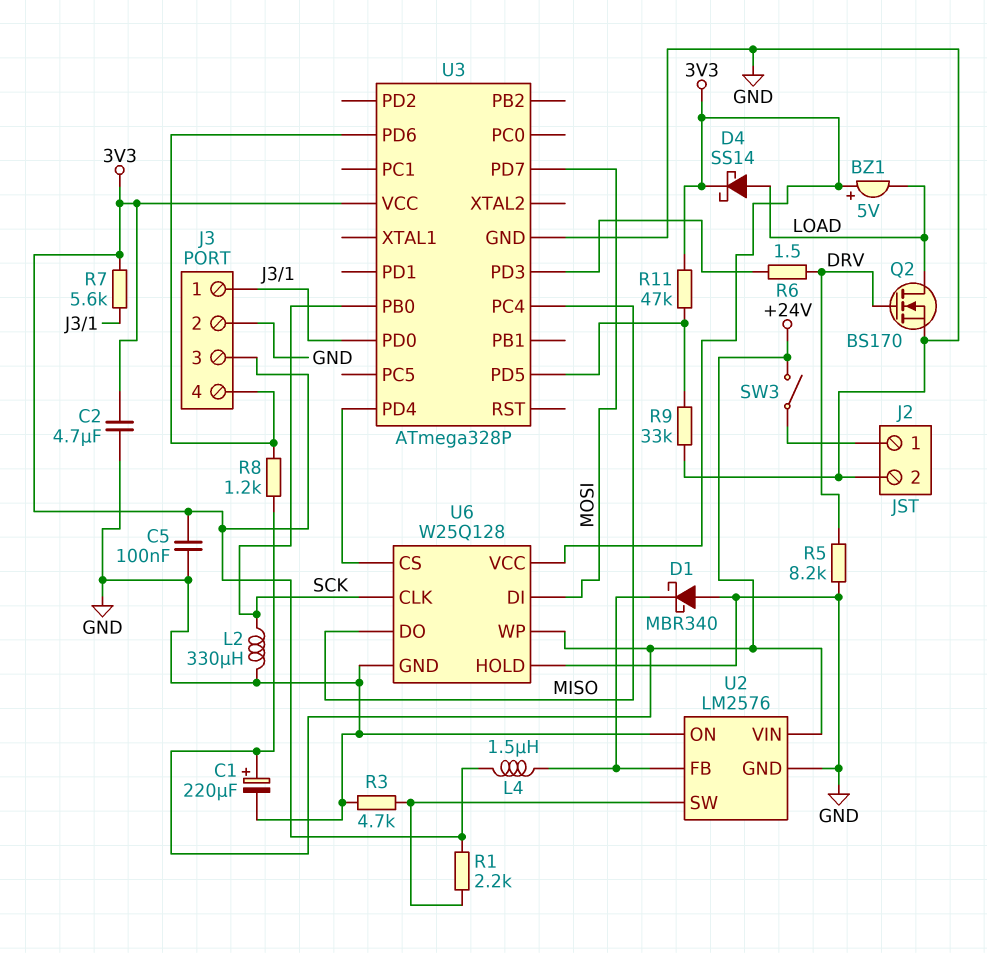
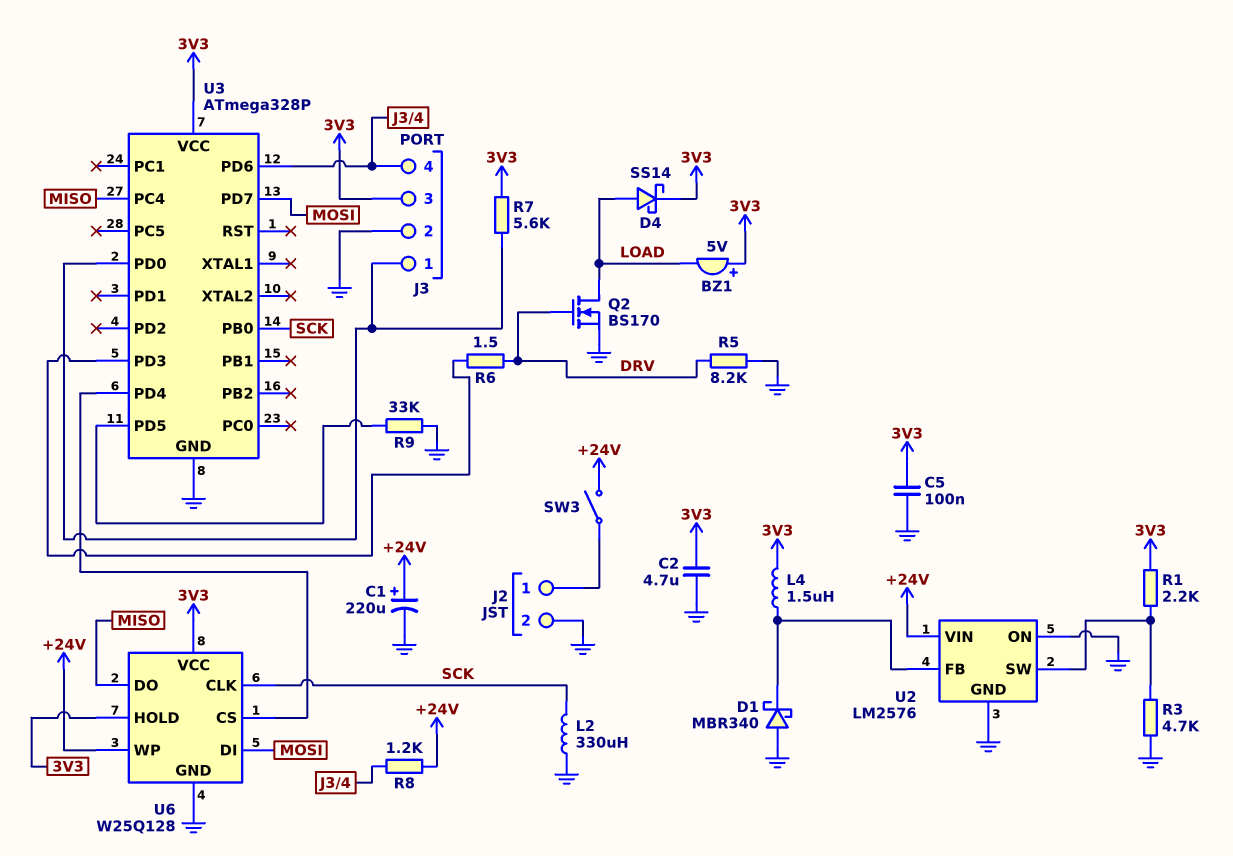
R11: 47k (3V3, U3/PD5) -> none
U6 pin HOLD: GND -> 3V3

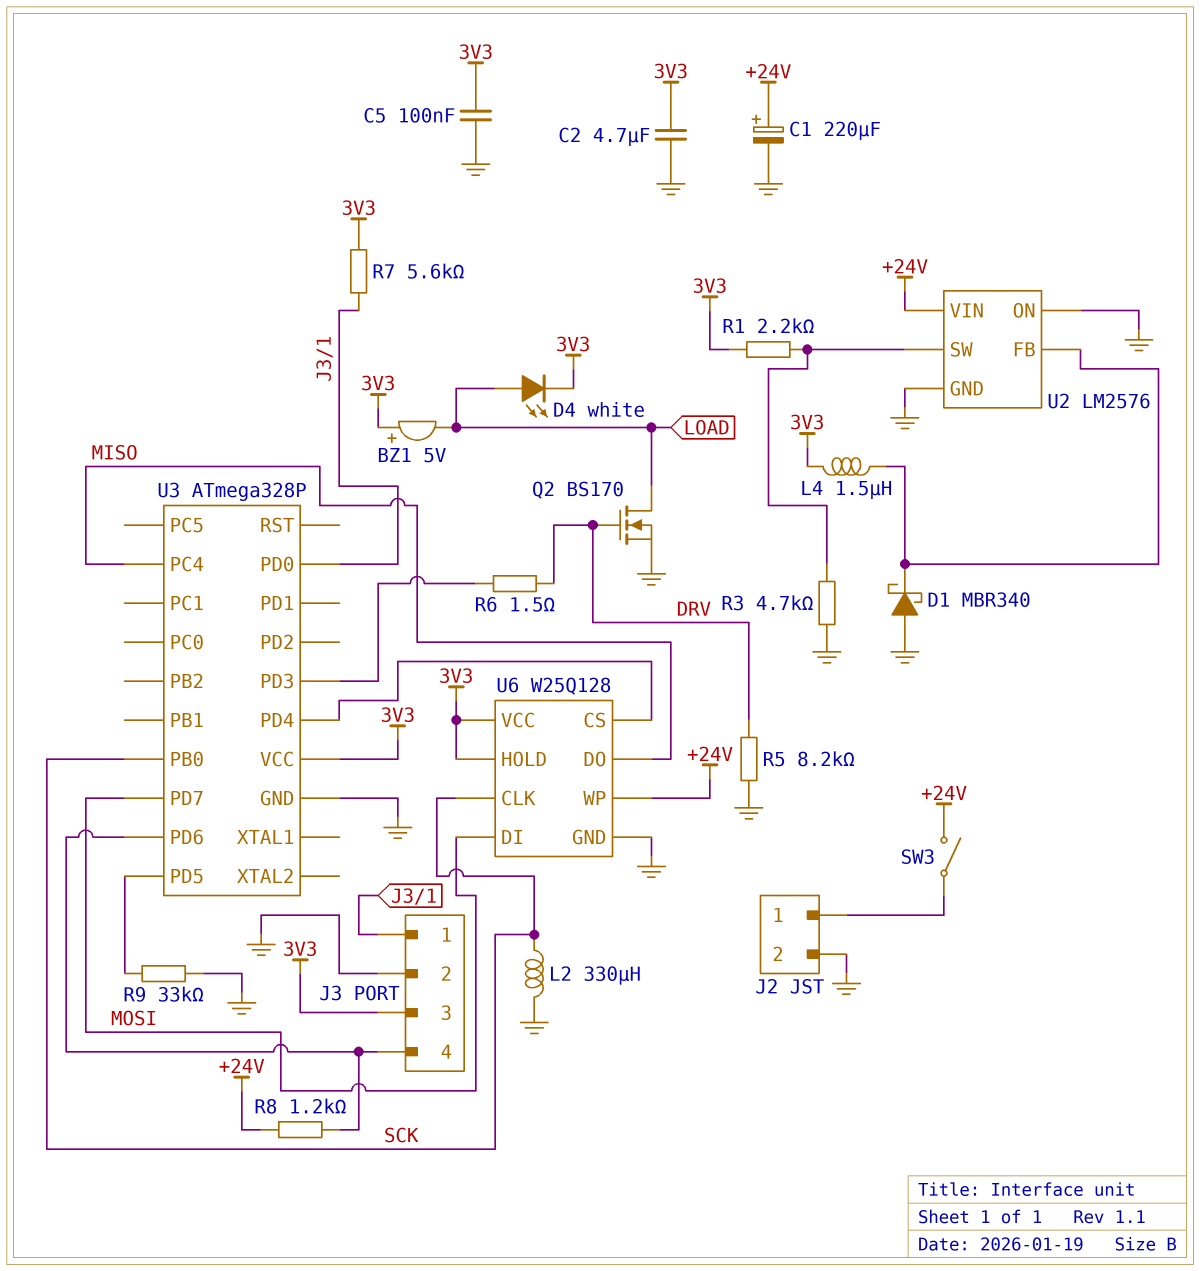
D4: schottky SS14 (A LOAD, K 3V3) -> LED white (A LOAD, K 3V3)

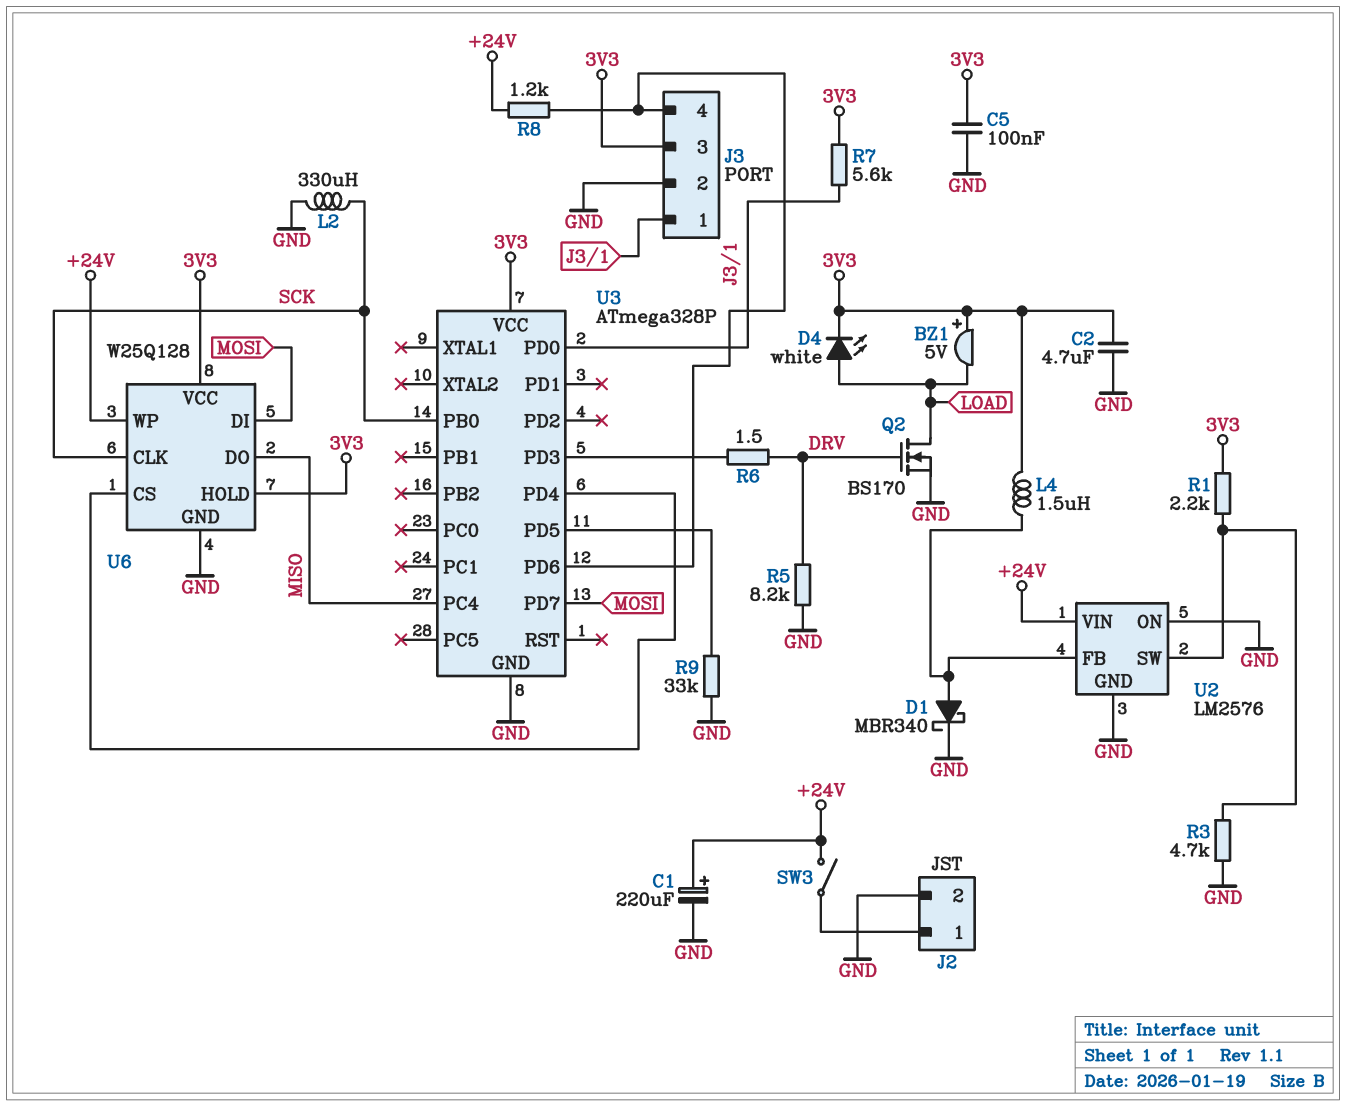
D1: schottky MBR340 (A GND, K U2/FB) -> schottky MBR340 (A U2/FB, K GND)

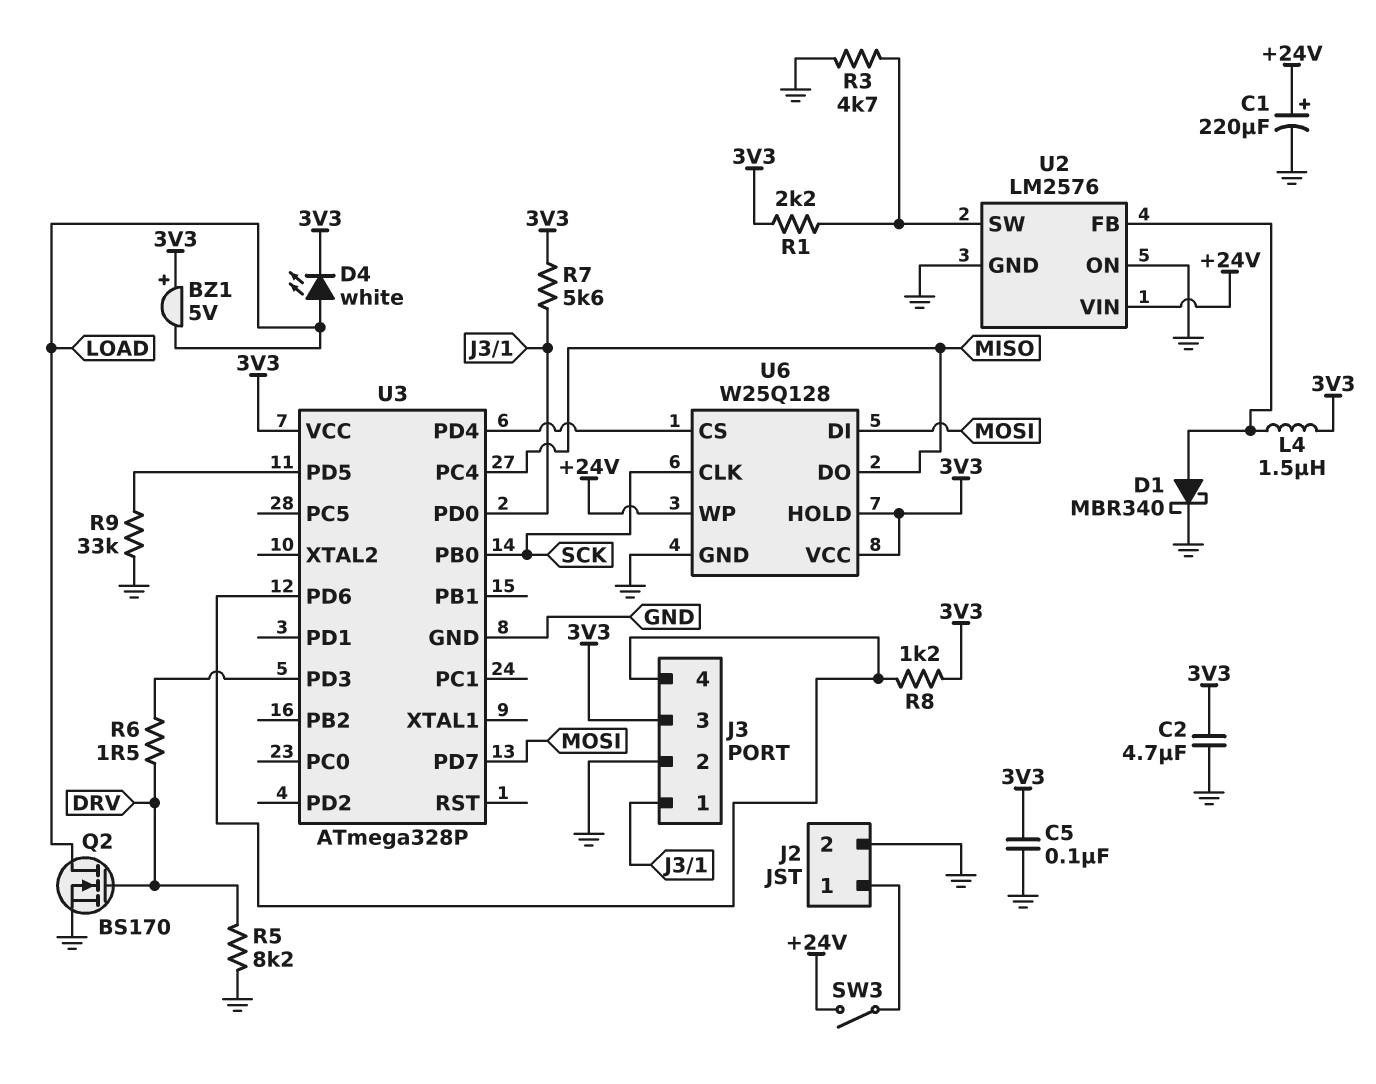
L2: 330uH (GND, SCK) -> none
R8: 1.2k (+24V, J3/4) -> 1.2k (3V3, J3/4)

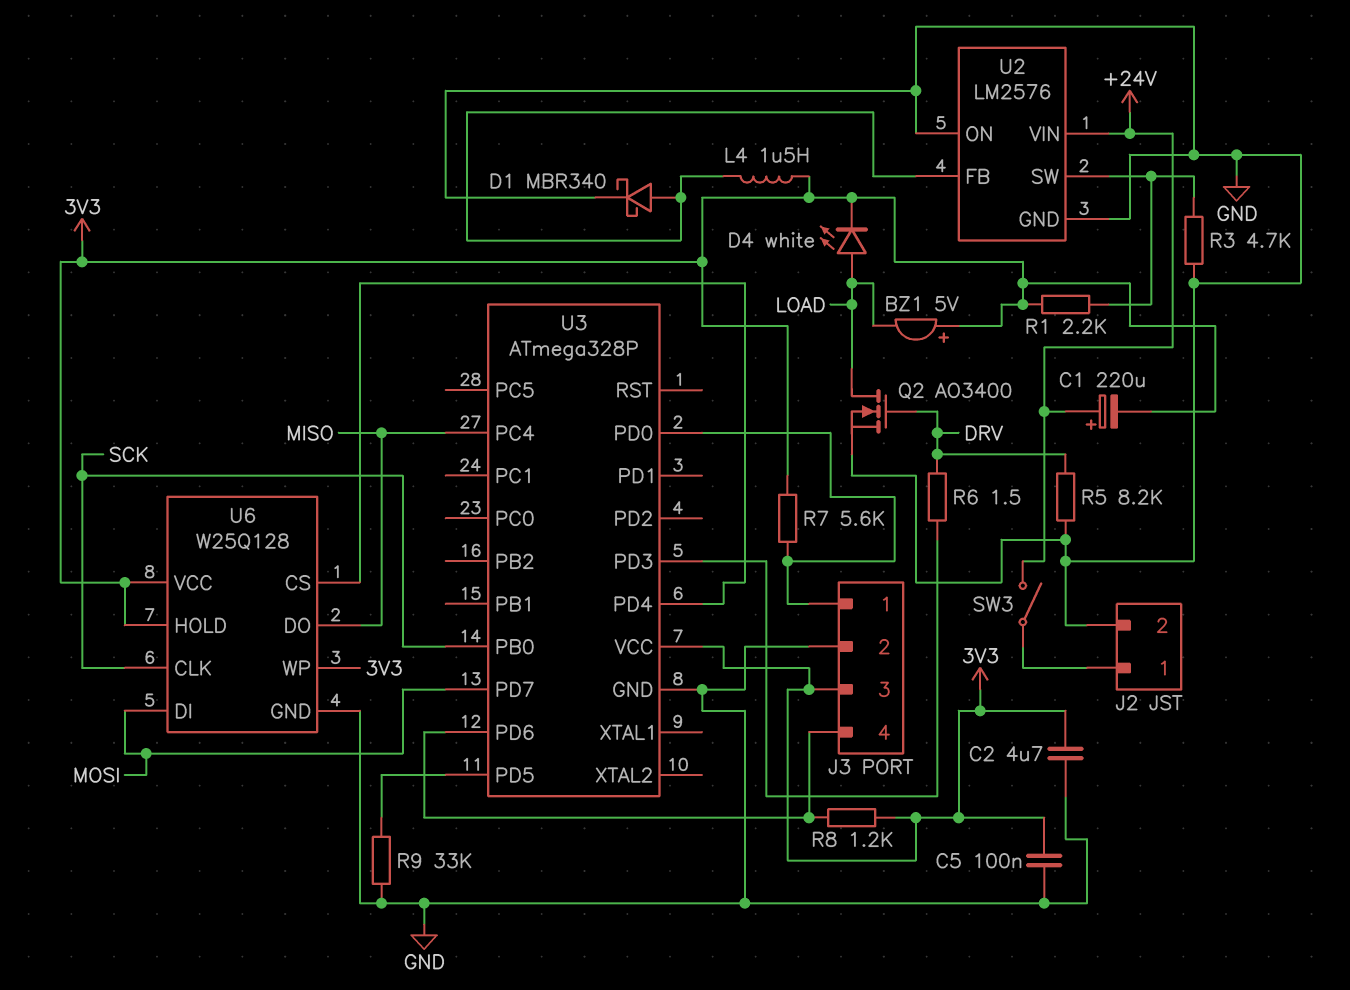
C1: 220uF (plus +24V, minus GND) -> 220uF (plus +24V, minus 3V3)
Q2: NMOS BS170 (G DRV, D LOAD, S GND) -> NMOS AO3400 (G DRV, D LOAD, S GND)
U6 pin WP: +24V -> 3V3

